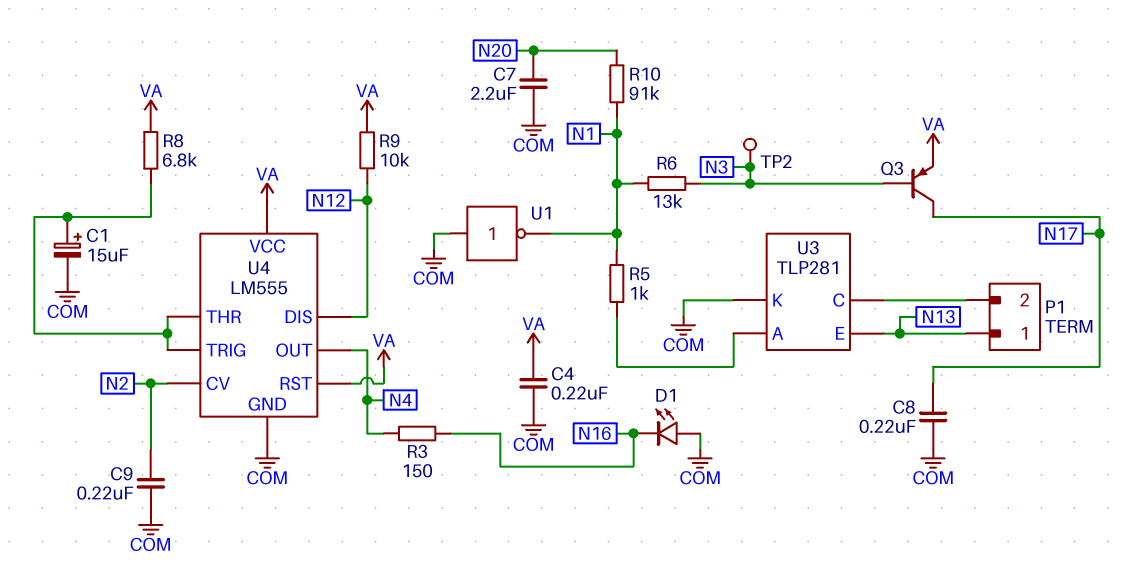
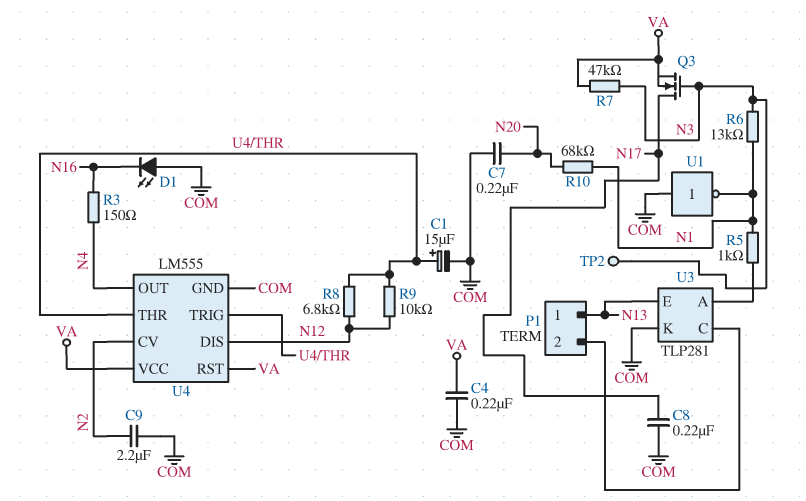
C7: 2.2uF (COM, N20) -> 220nF (COM, N20)
C9: 220nF (COM, N2) -> 2.2uF (COM, N2)
Q3: PNP (B N3, C N17, E VA) -> NMOS (G N3, D N17, S VA)
R7: none -> 47k (N3, VA)
R8: 6.8k (U4/THR, VA) -> 6.8k (N12, U4/THR)
R9: 10k (N12, VA) -> 10k (N12, U4/THR)
R10: 91k (N1, N20) -> 68k (N1, N20)

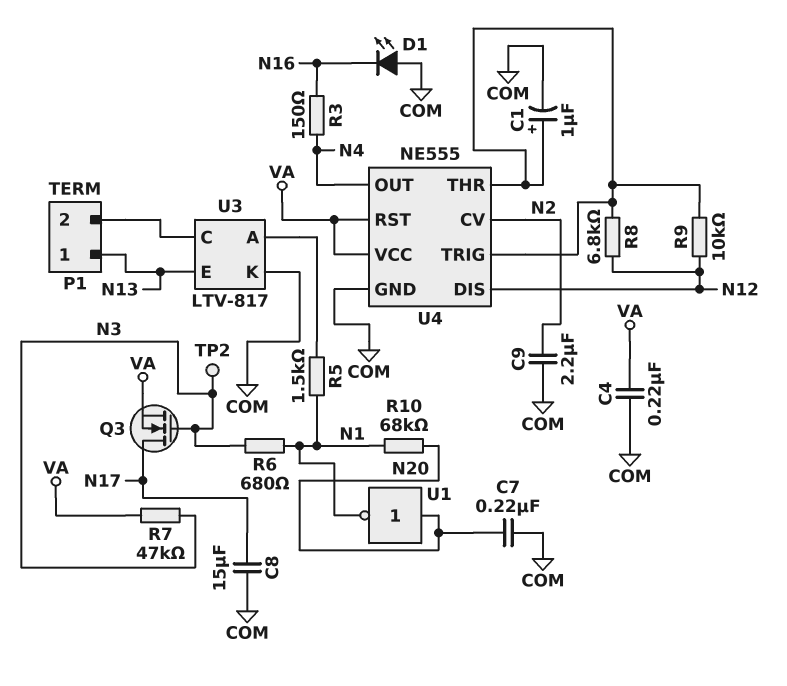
C1: 15uF (plus U4/THR, minus COM) -> 1uF (plus U4/THR, minus COM)
C8: 220nF (COM, N17) -> 15uF (COM, N17)
R5: 1k (N1, U3/A) -> 1.5k (N1, U3/A)
R6: 13k (N1, N3) -> 680 (N1, N3)
U1: NOT (in COM, out N1) -> NOT (in N20, out N1)
U3: TLP281 -> LTV-817
U4: LM555 -> NE555

